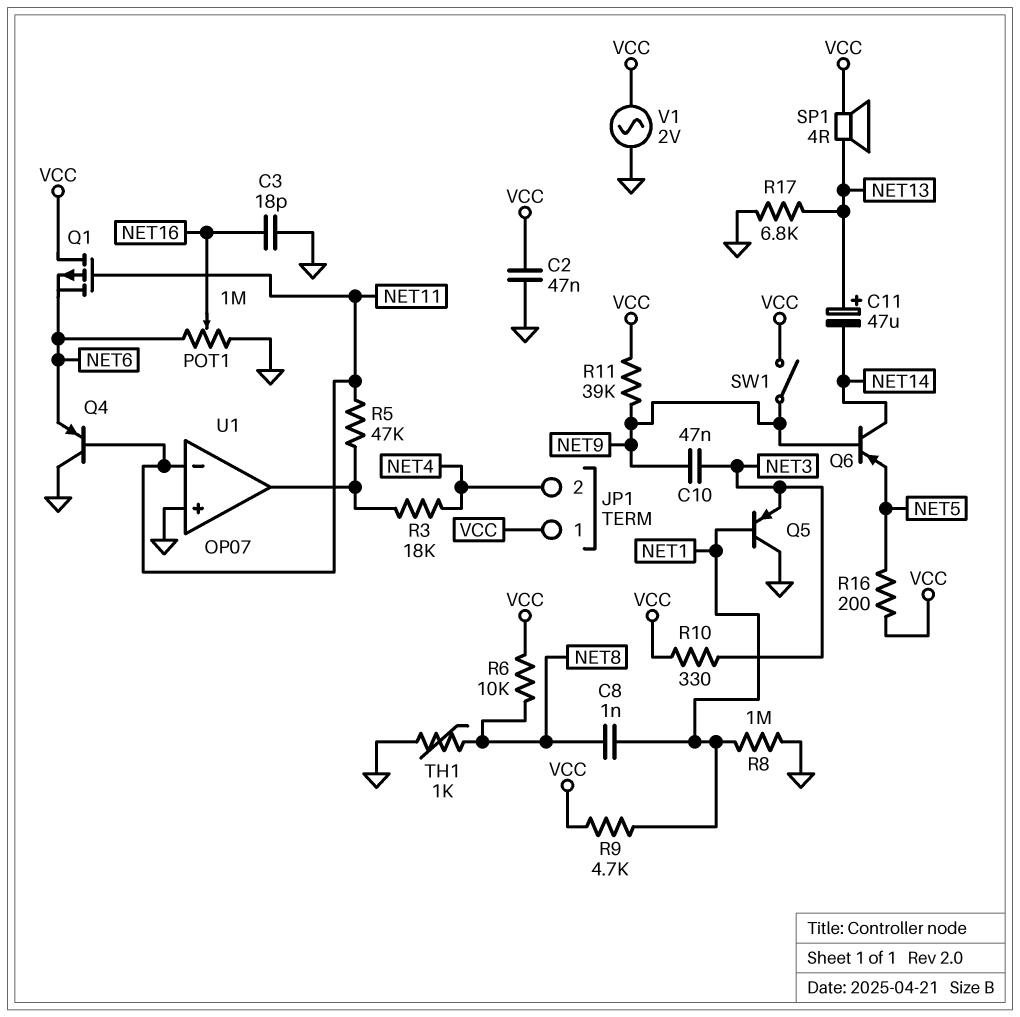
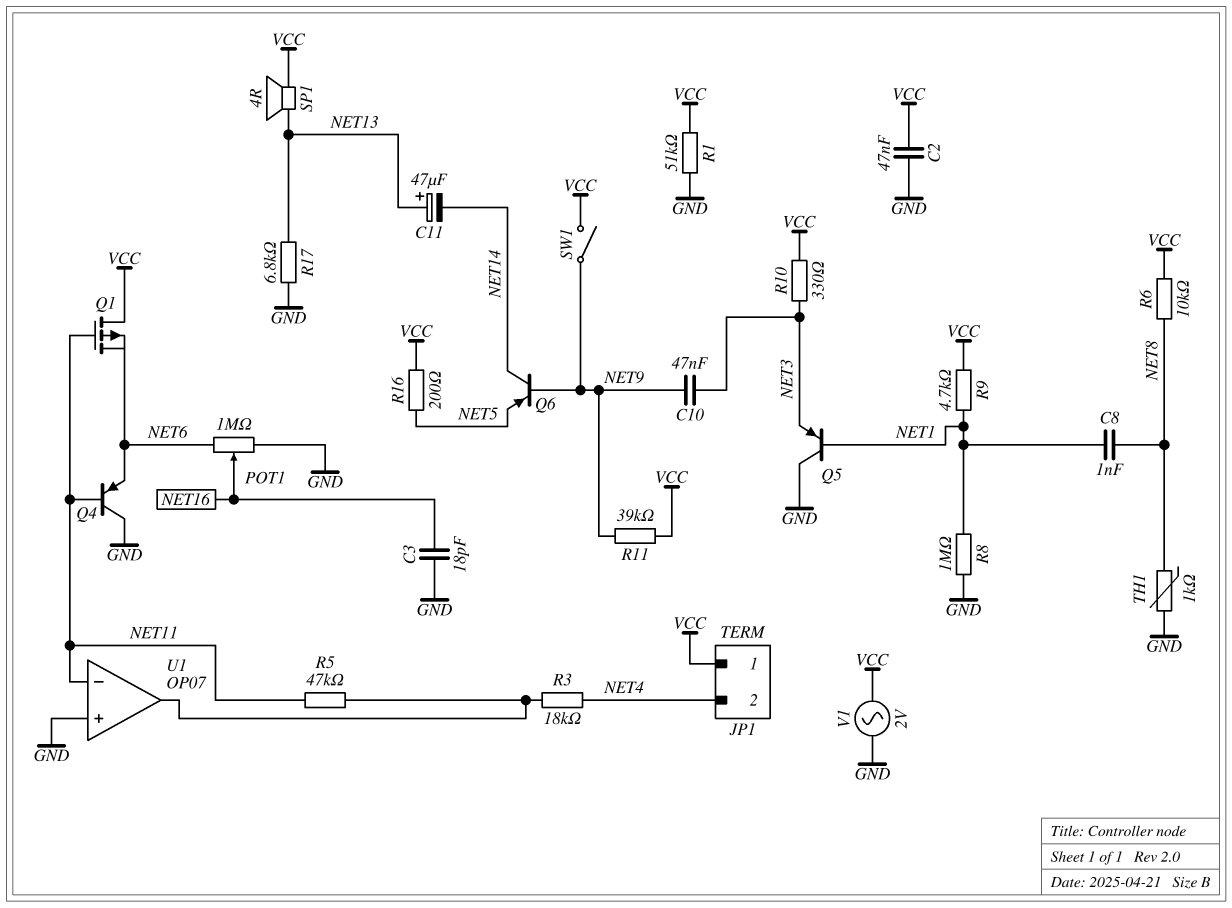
R1: none -> 51k (GND, VCC)

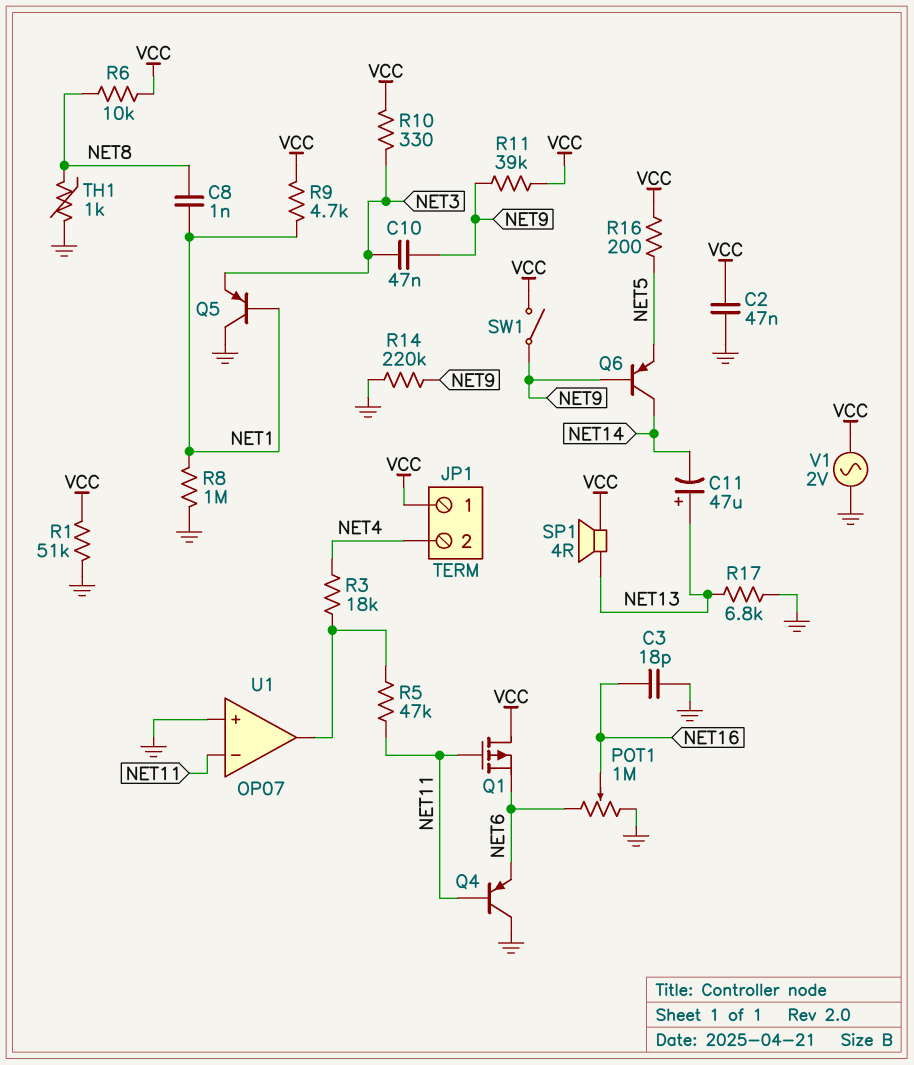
R14: none -> 220k (GND, NET9)

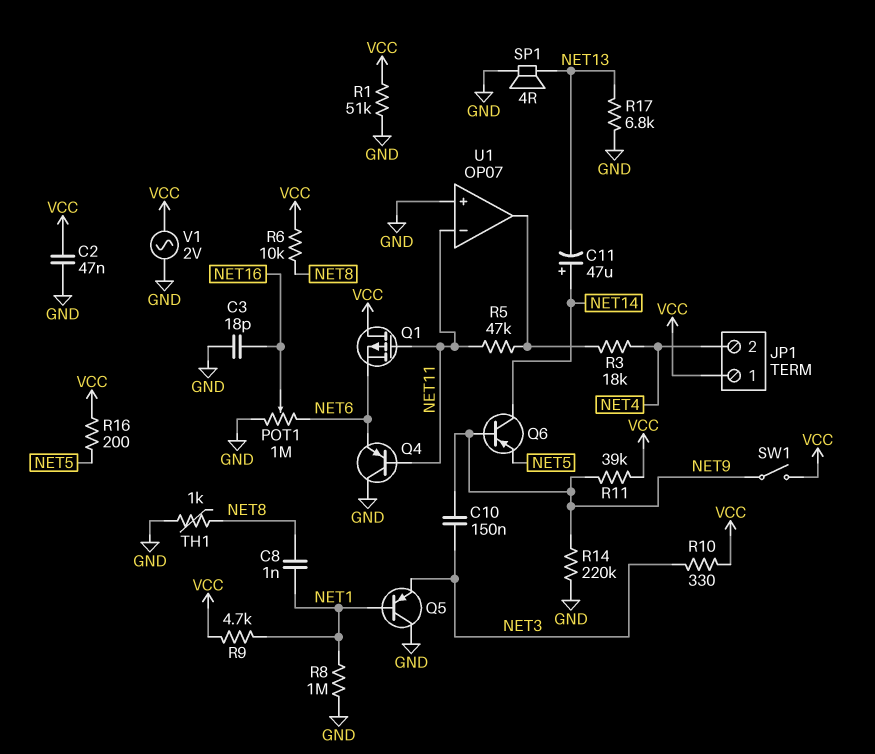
C10: 47nF (NET3, NET9) -> 150nF (NET3, NET9)
C11: 47uF (plus NET13, minus NET14) -> 47uF (plus NET14, minus NET13)
SP1: speaker 4R (NET13, VCC) -> speaker 4R (GND, NET13)

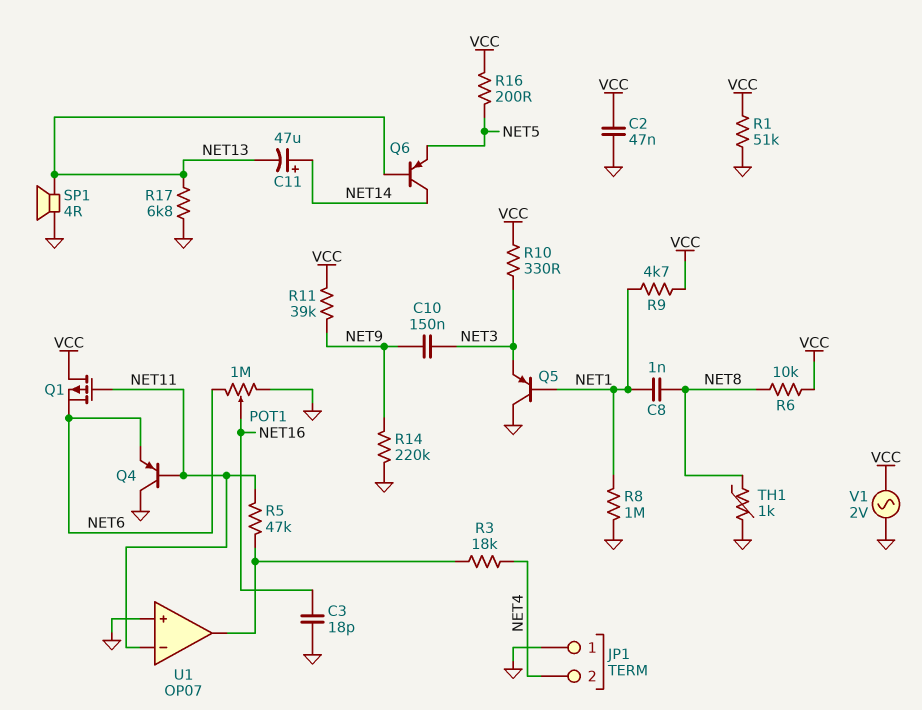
JP1 pin 1: VCC -> GND
Q6: PNP (B NET9, C NET14, E NET5) -> PNP (B NET13, C NET14, E NET5)
SW1: switch (NET9, VCC) -> none

